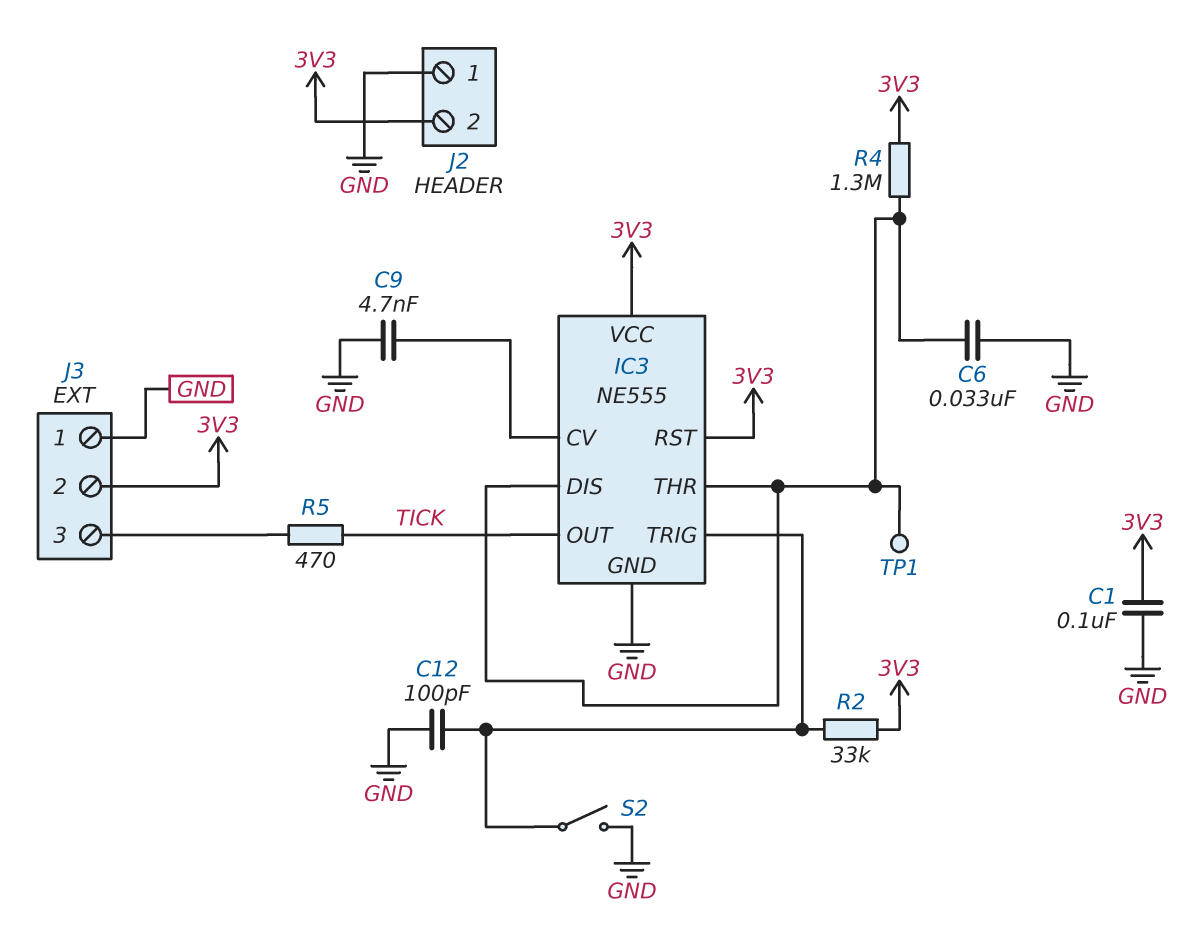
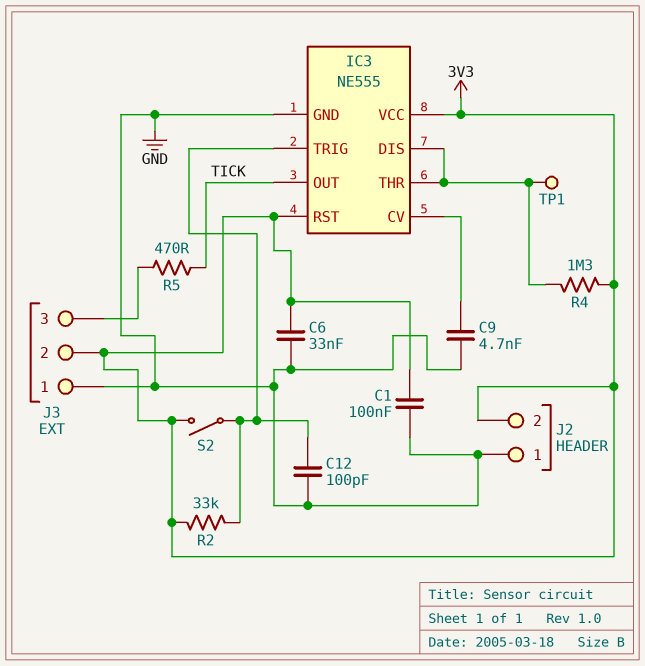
C6: 33nF (GND, IC3/DIS) -> 33nF (3V3, GND)
S2: switch (GND, IC3/TRIG) -> switch (3V3, IC3/TRIG)

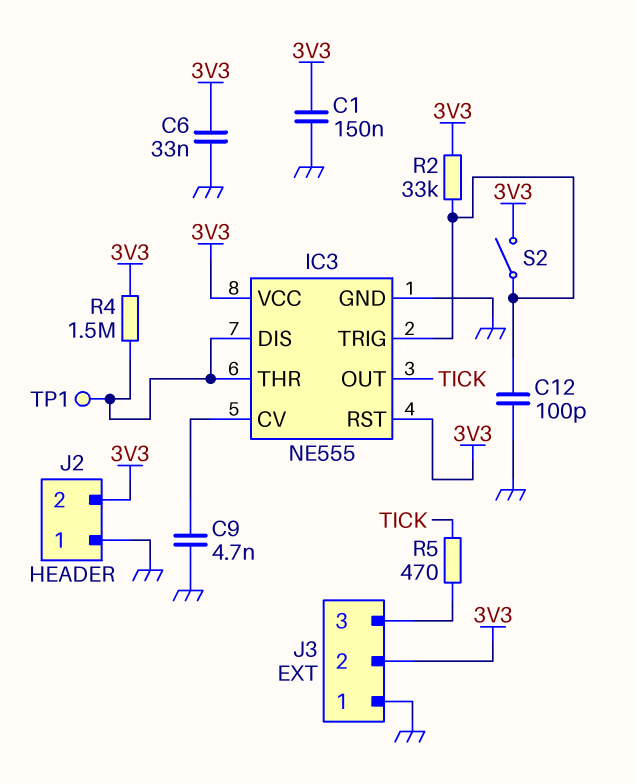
C1: 100nF (3V3, GND) -> 150nF (3V3, GND)
R4: 1.3M (3V3, IC3/DIS) -> 1.5M (3V3, IC3/DIS)

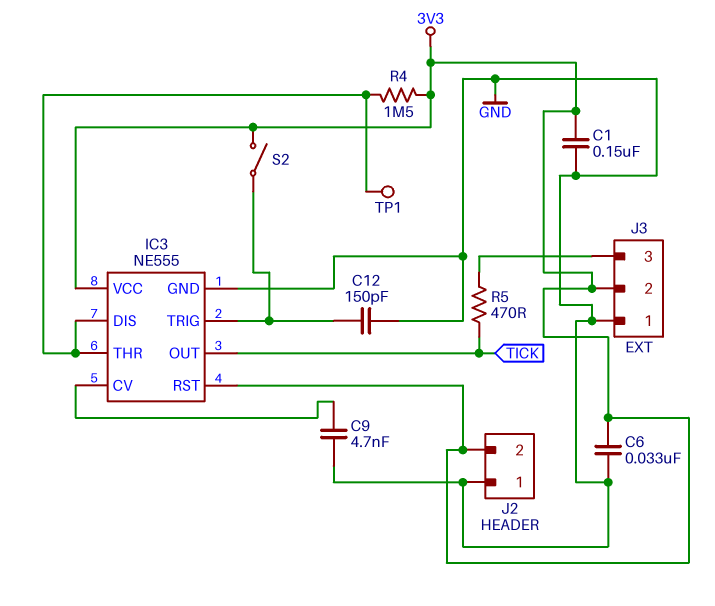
C12: 100pF (GND, IC3/TRIG) -> 150pF (GND, IC3/TRIG)
R2: 33k (3V3, IC3/TRIG) -> none

